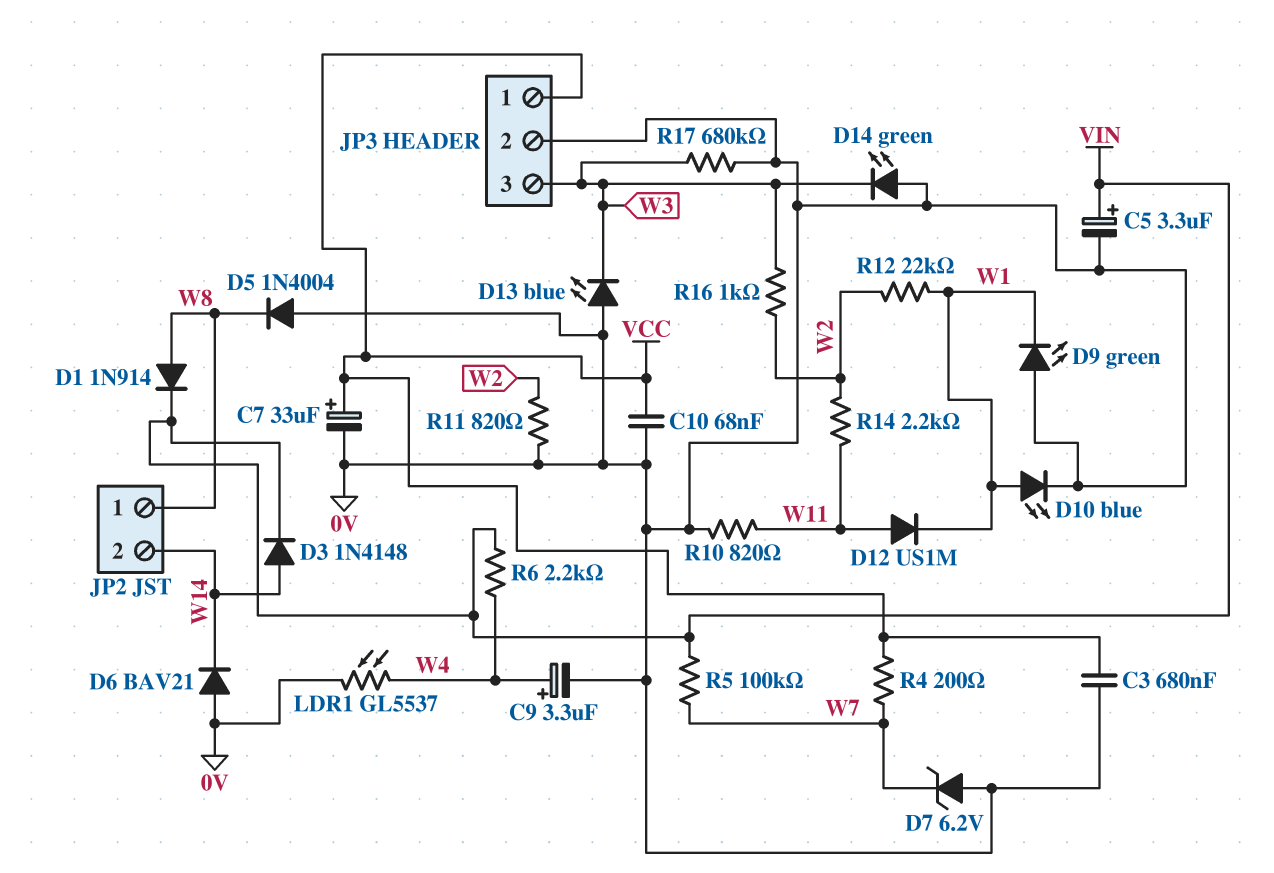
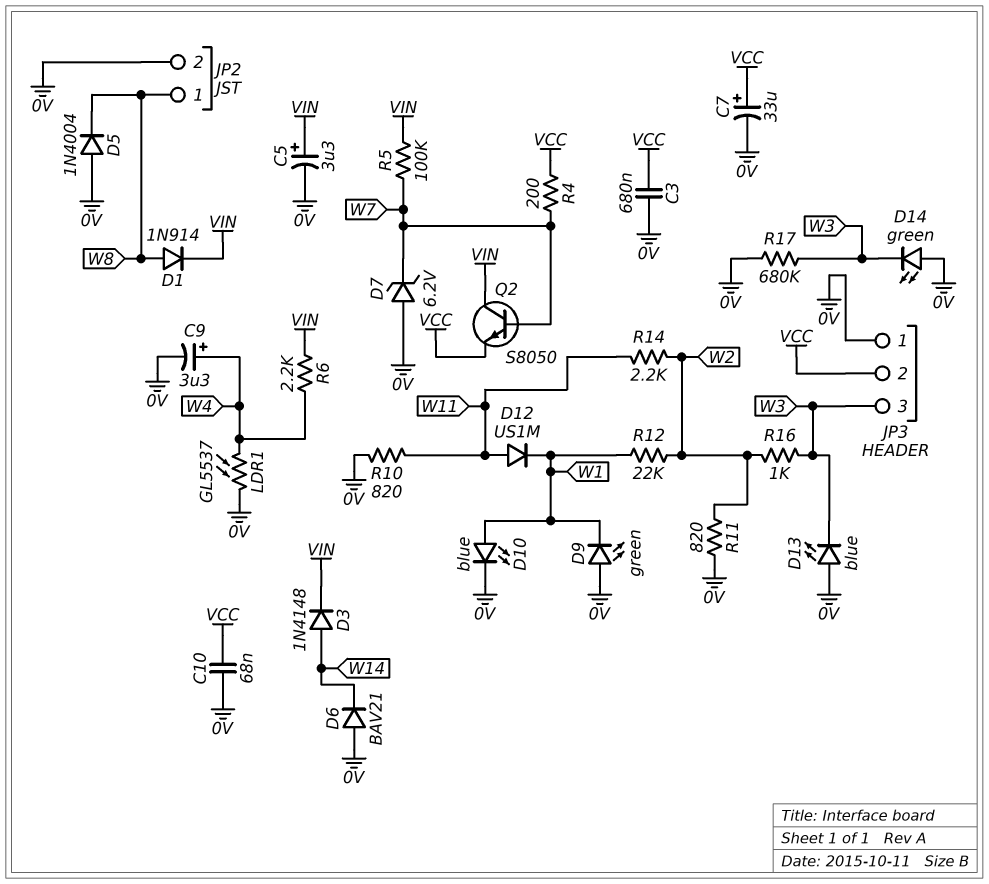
JP2 pin 2: W14 -> 0V
JP3 pin 1: VCC -> 0V
JP3 pin 2: 0V -> VCC
Q2: none -> NPN S8050 (B W7, C VIN, E VCC)

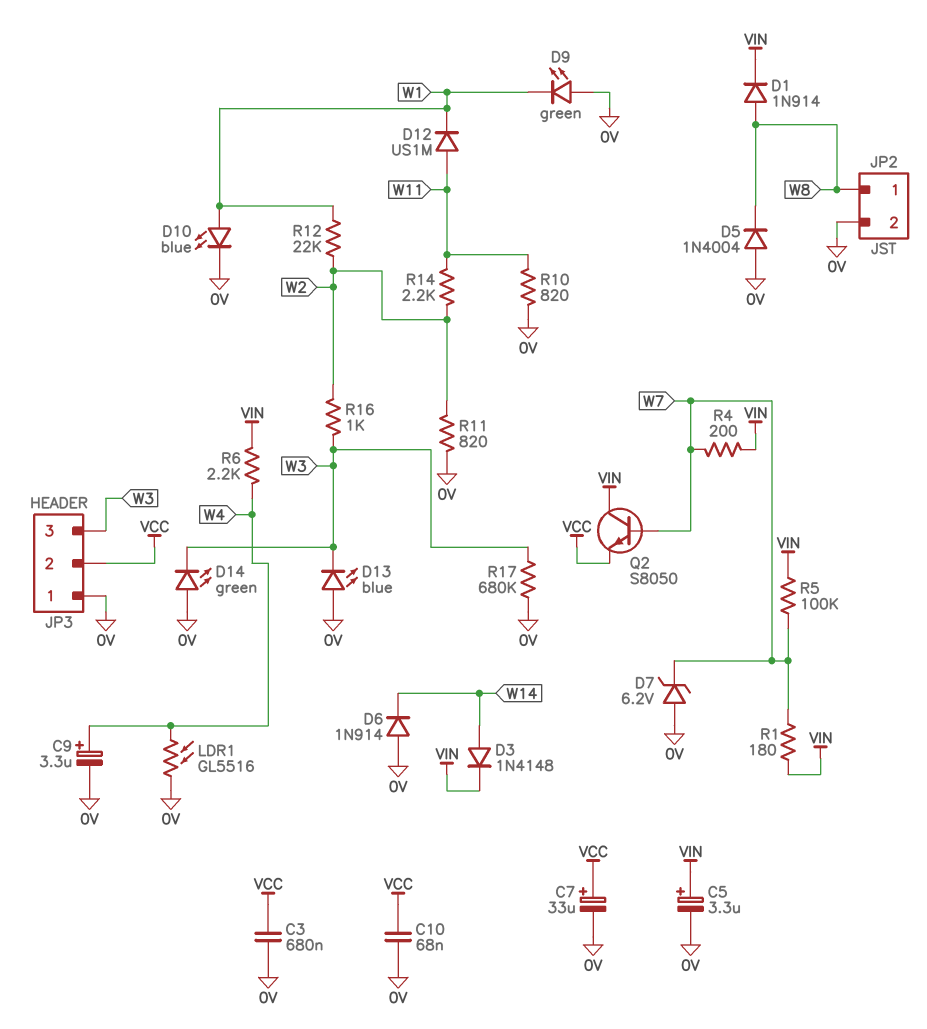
D6: diode BAV21 (A 0V, K W14) -> diode 1N914 (A 0V, K W14)
LDR1: GL5537 (0V, W4) -> GL5516 (0V, W4)
R1: none -> 180 (VIN, W7)
R4: 200 (VCC, W7) -> 200 (VIN, W7)

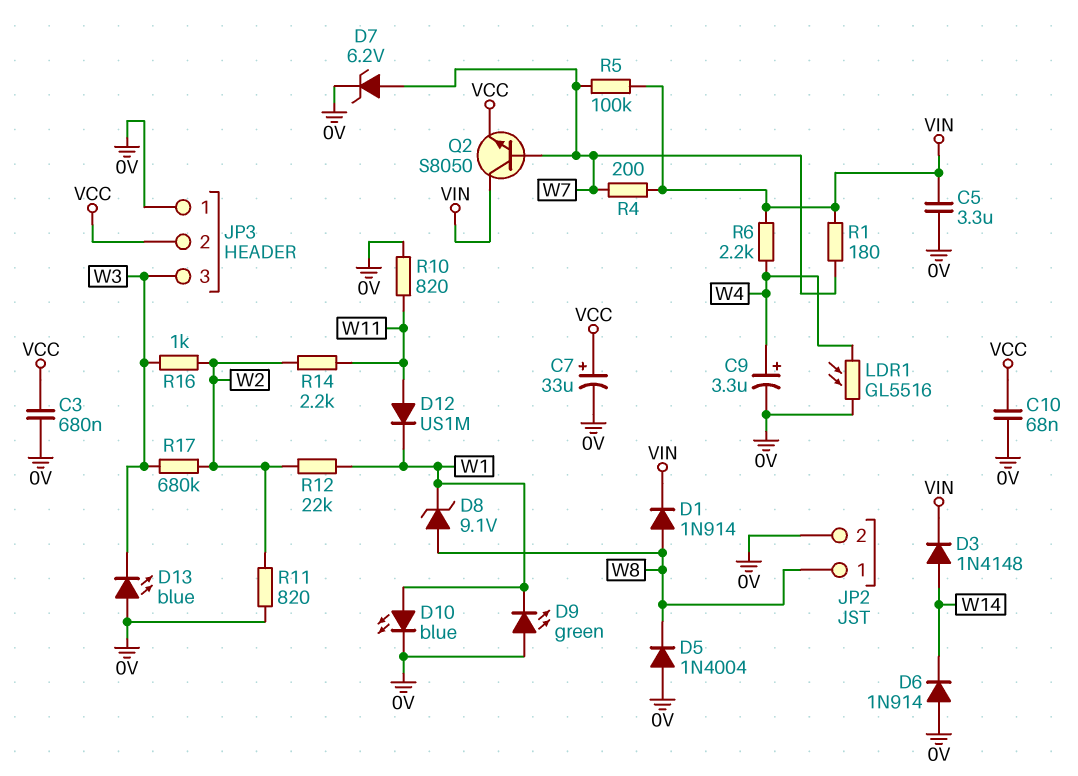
C5: 3.3uF (plus VIN, minus 0V) -> 3.3uF (0V, VIN)
D7: zener 6.2V (A 0V, K W7) -> zener 6.2V (A W7, K 0V)
D8: none -> zener 9.1V (A W8, K W1)
D14: LED green (A 0V, K W3) -> none
R17: 680k (0V, W3) -> 680k (W2, W3)

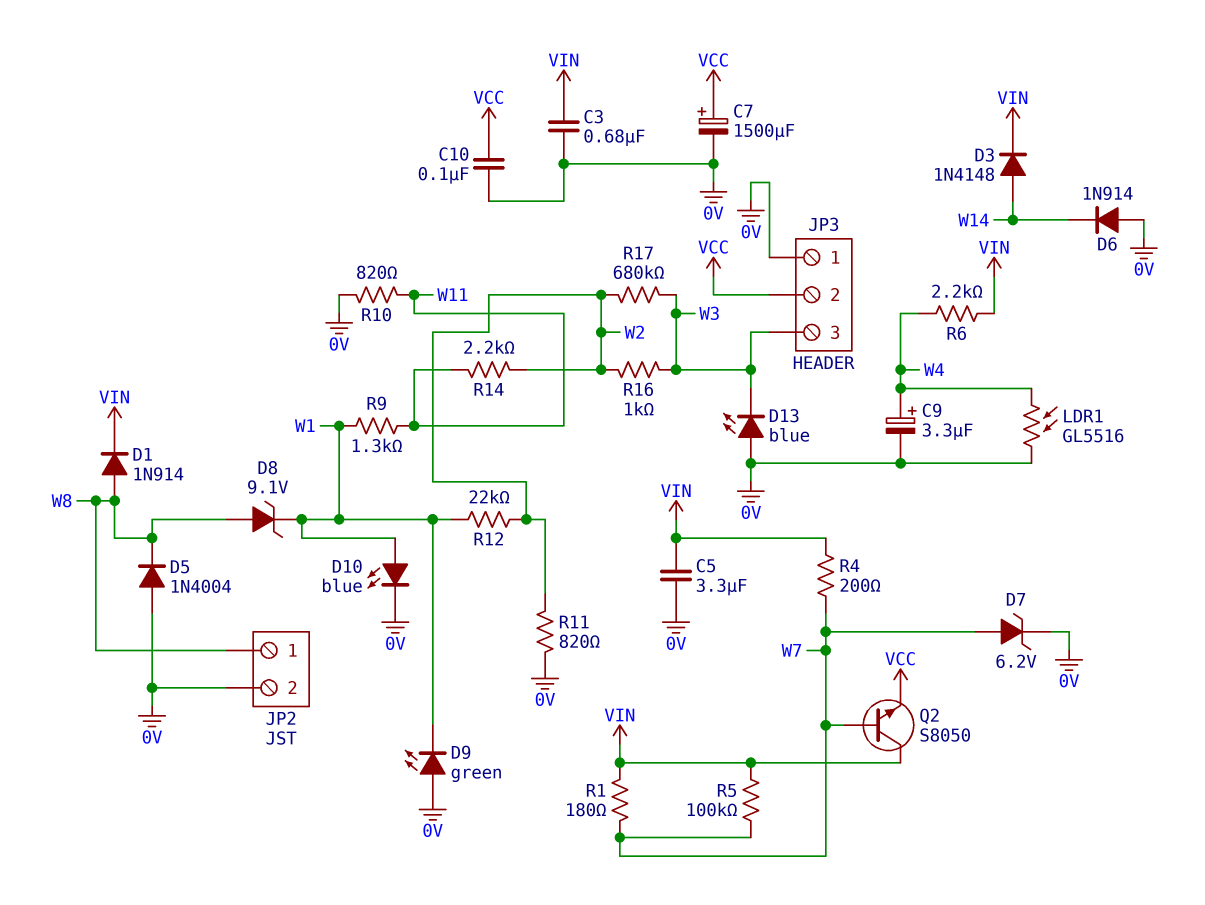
C3: 680nF (0V, VCC) -> 680nF (0V, VIN)
C7: 33uF (plus VCC, minus 0V) -> 1500uF (plus VCC, minus 0V)
C10: 68nF (0V, VCC) -> 100nF (0V, VCC)
D12: diode US1M (A W11, K W1) -> none
R9: none -> 1.3k (W1, W11)

